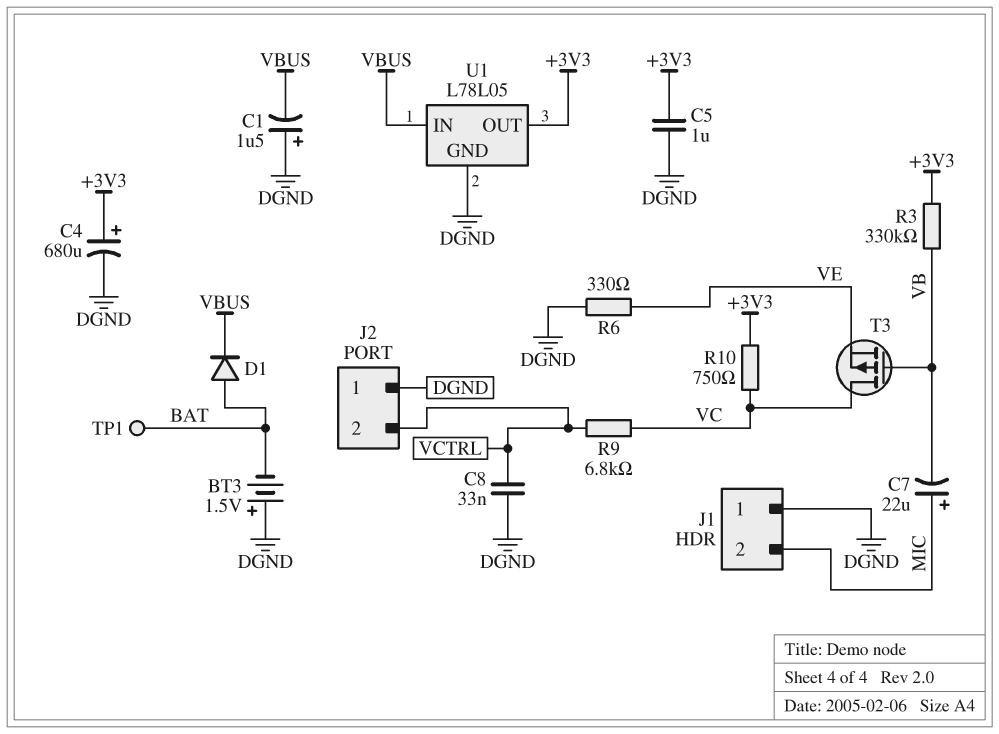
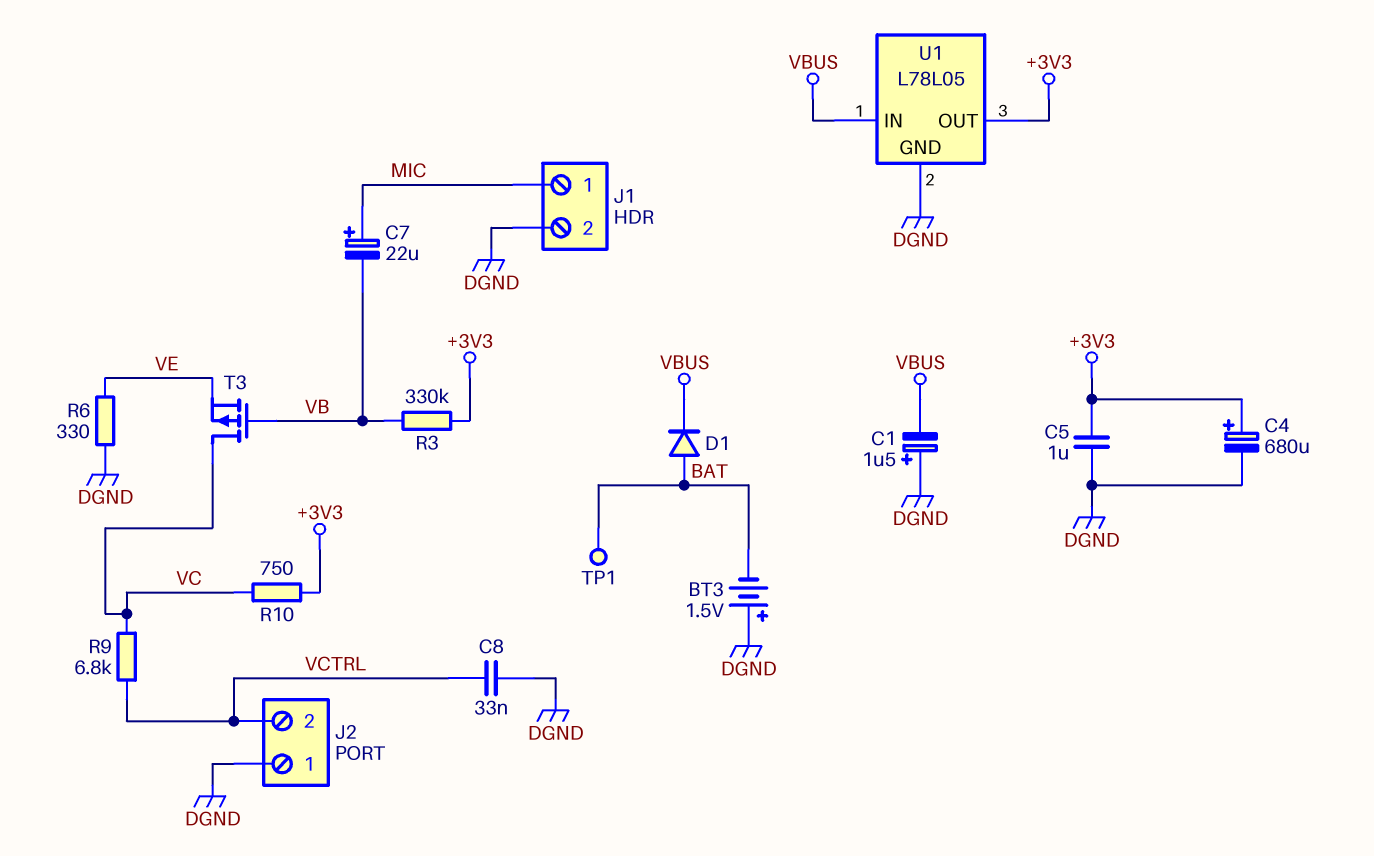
J1 pin 1: DGND -> MIC
J1 pin 2: MIC -> DGND

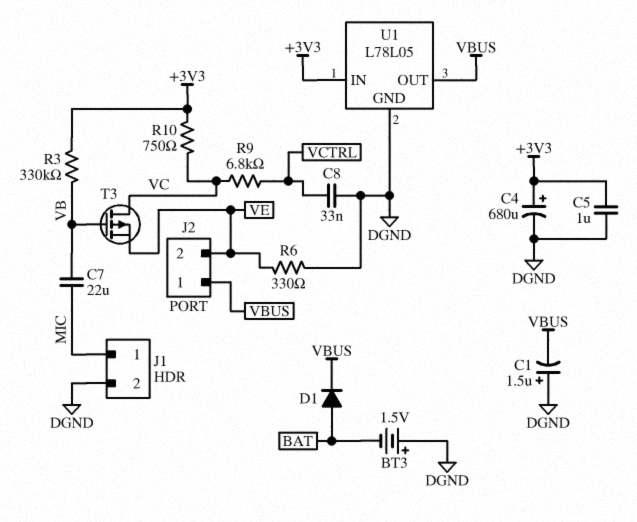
C7: 22uF (plus MIC, minus VB) -> 22uF (MIC, VB)
J2 pin 1: DGND -> VBUS
J2 pin 2: VCTRL -> VE
TP1: test point (BAT) -> none
U1 pin IN: VBUS -> +3V3
U1 pin OUT: +3V3 -> VBUS

